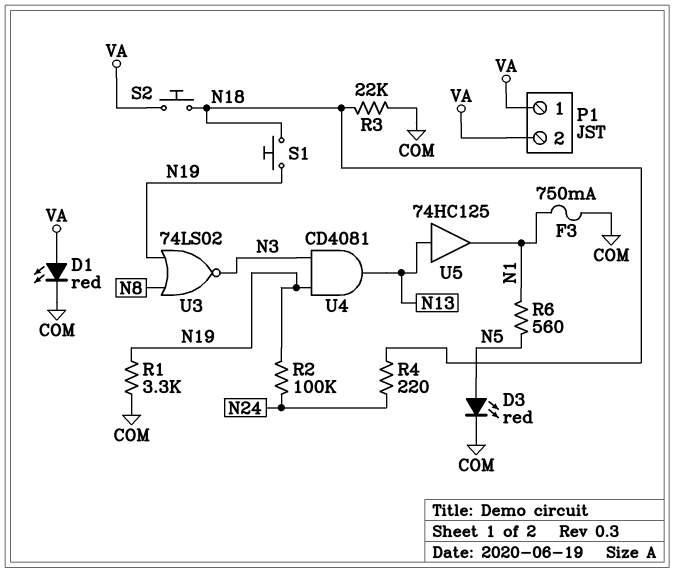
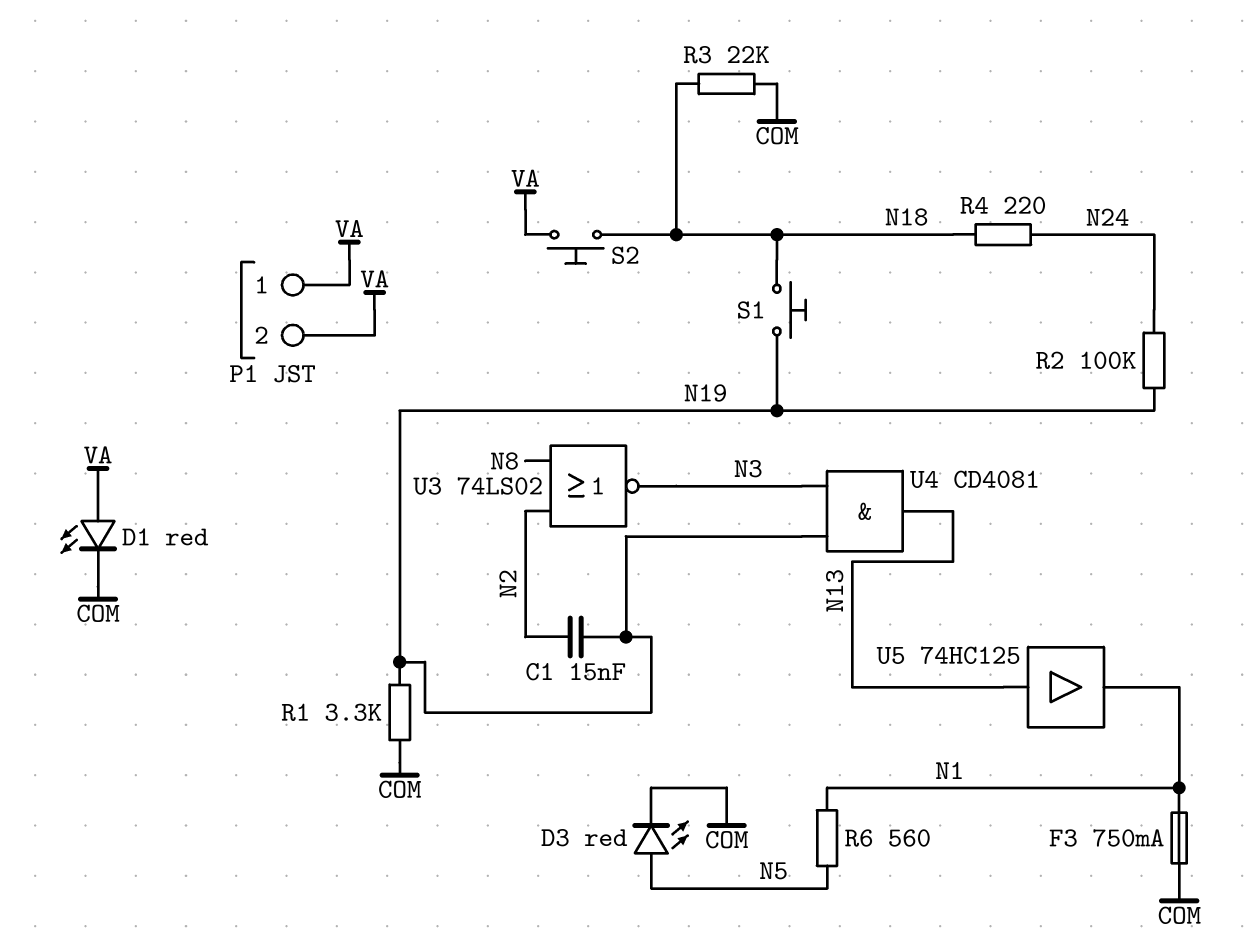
C1: none -> 15nF (N2, N19)
U3: NOR 74LS02 (in N8, in N19, out N3) -> NOR 74LS02 (in N2, in N8, out N3)

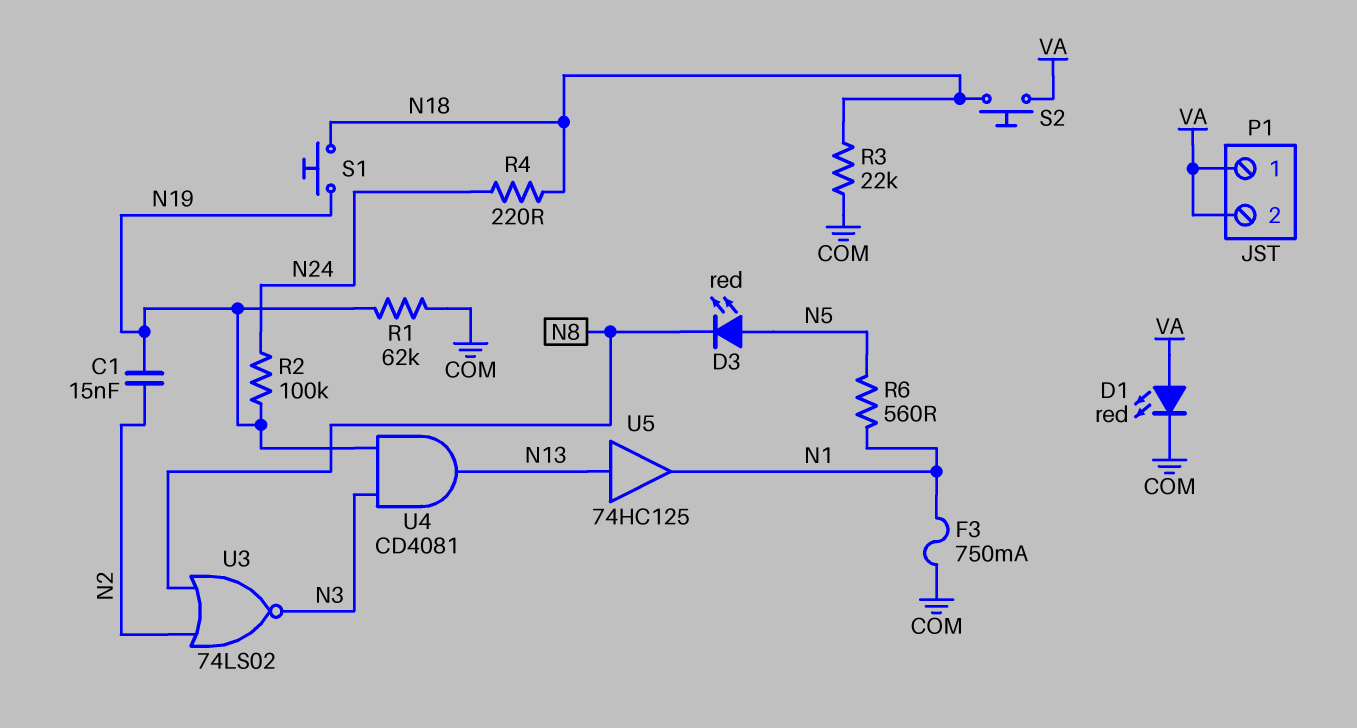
D3: LED red (A N5, K COM) -> LED red (A N5, K N8)
R1: 3.3k (COM, N19) -> 62k (COM, N19)

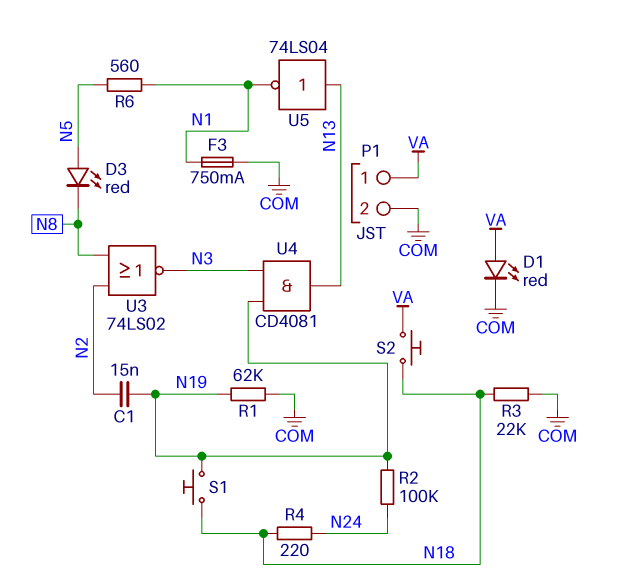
P1 pin 2: VA -> COM
U5: buffer 74HC125 (in N13, out N1) -> NOT 74LS04 (in N13, out N1)

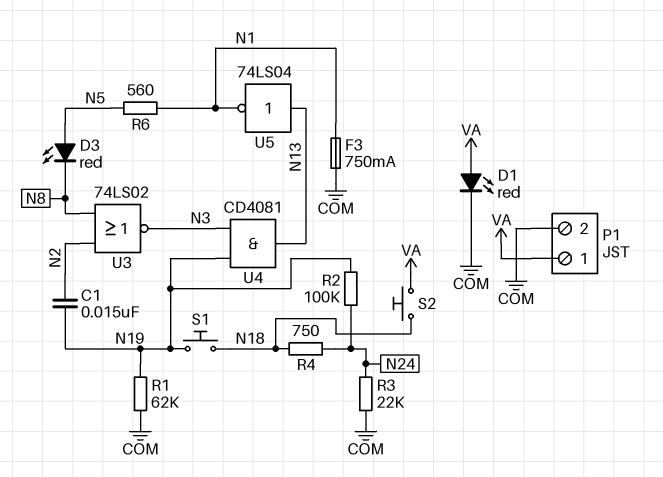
R3: 22k (COM, N18) -> 22k (COM, N24)
R4: 220 (N18, N24) -> 750 (N18, N24)

